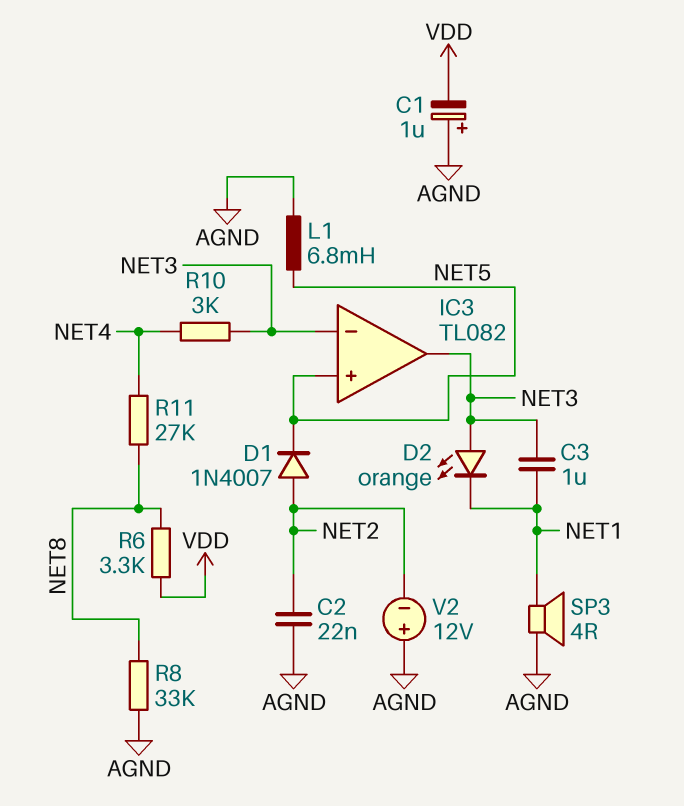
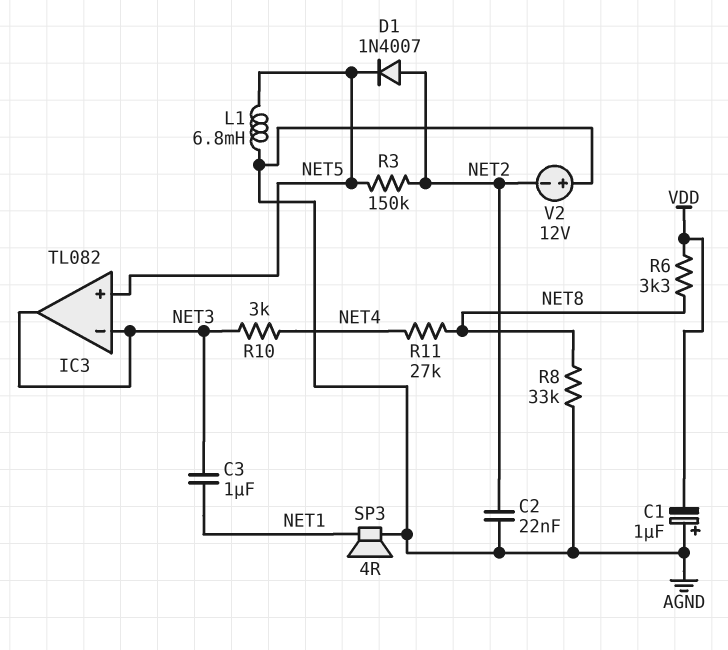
D2: LED orange (A NET3, K NET1) -> none
R3: none -> 150k (NET2, NET5)

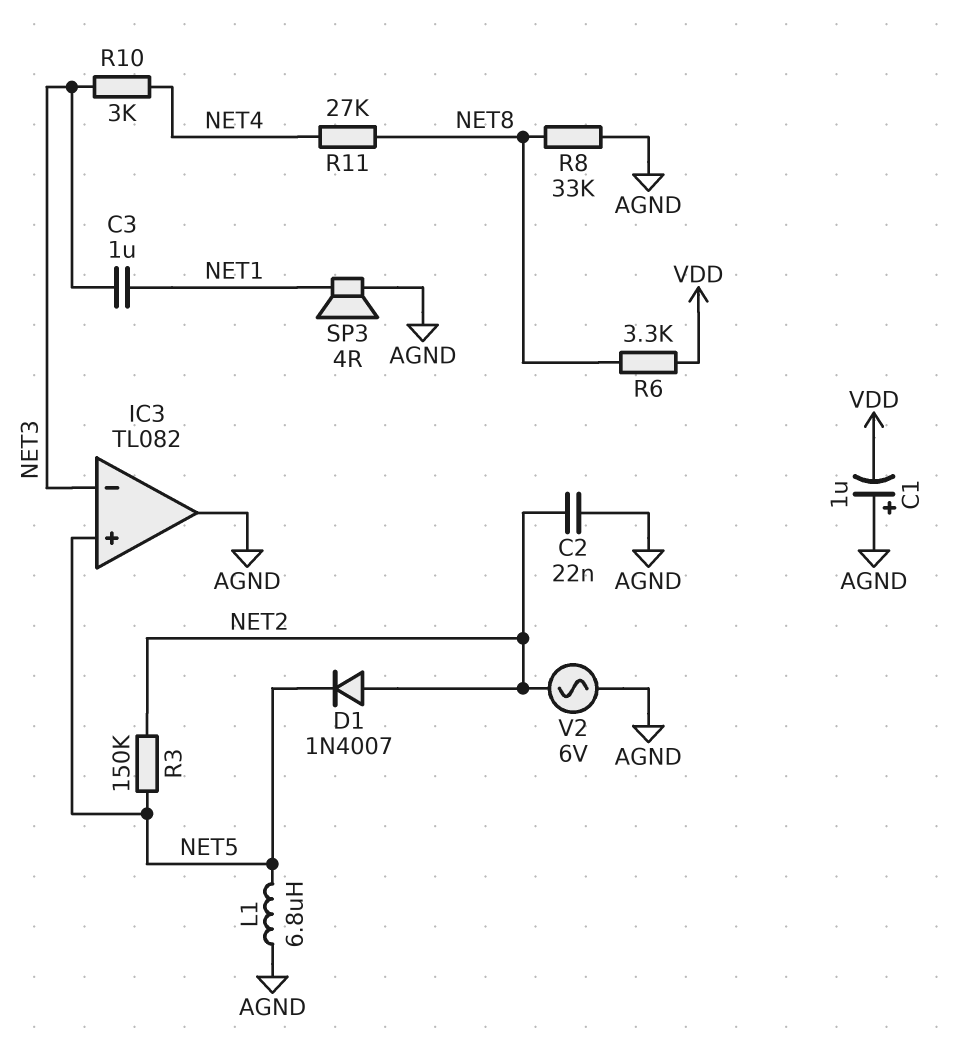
IC3 pin out: NET3 -> AGND
L1: 6.8mH (AGND, NET5) -> 6.8uH (AGND, NET5)
V2: 12V (plus AGND, minus NET2) -> AC 6V (AGND, NET2)

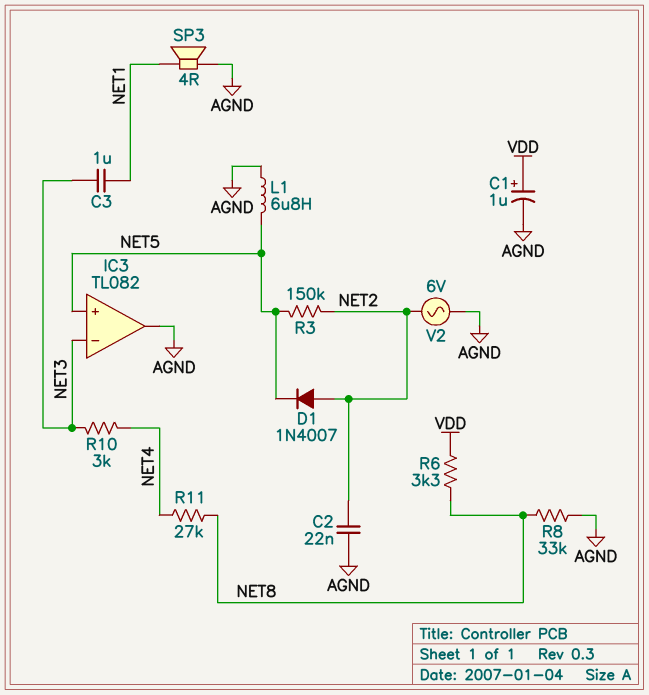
C1: 1uF (plus AGND, minus VDD) -> 1uF (plus VDD, minus AGND)

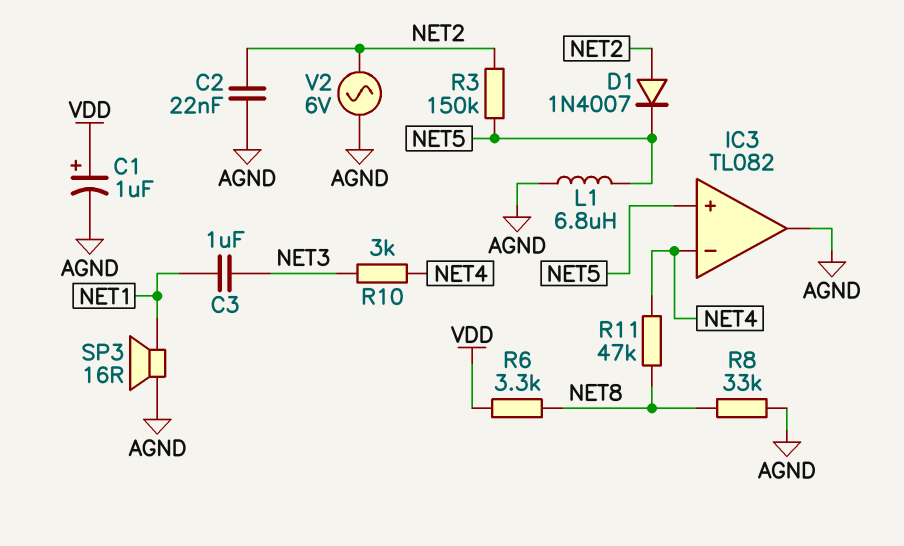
IC3 pin in-: NET3 -> NET4
R11: 27k (NET4, NET8) -> 47k (NET4, NET8)
SP3: speaker 4R (AGND, NET1) -> speaker 16R (AGND, NET1)

